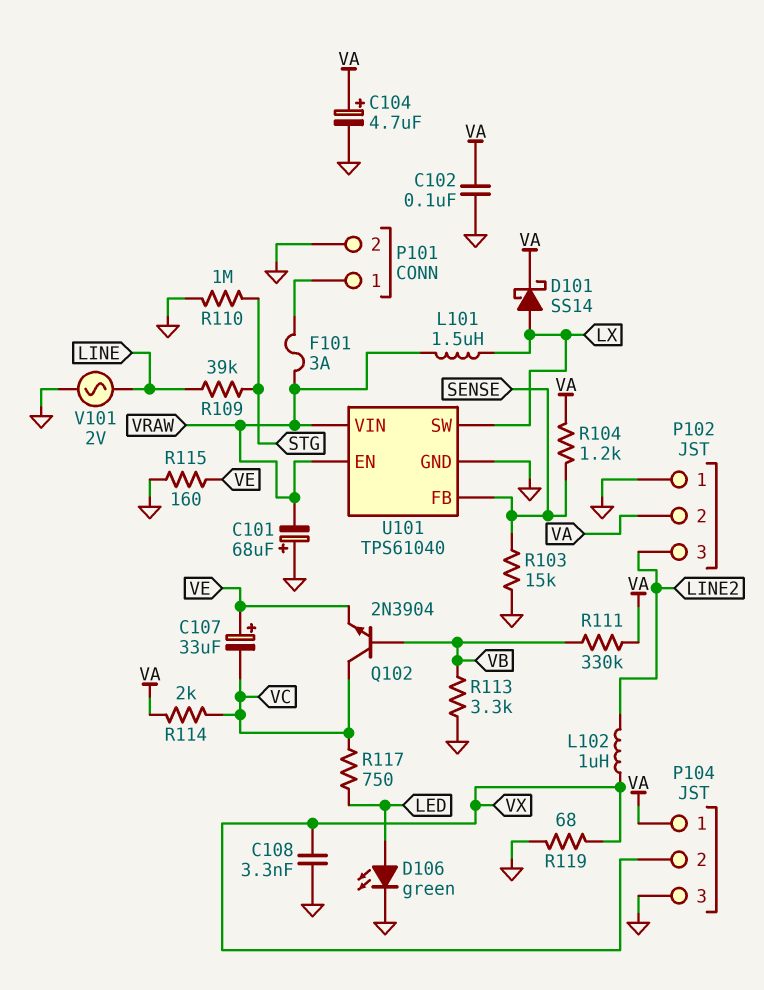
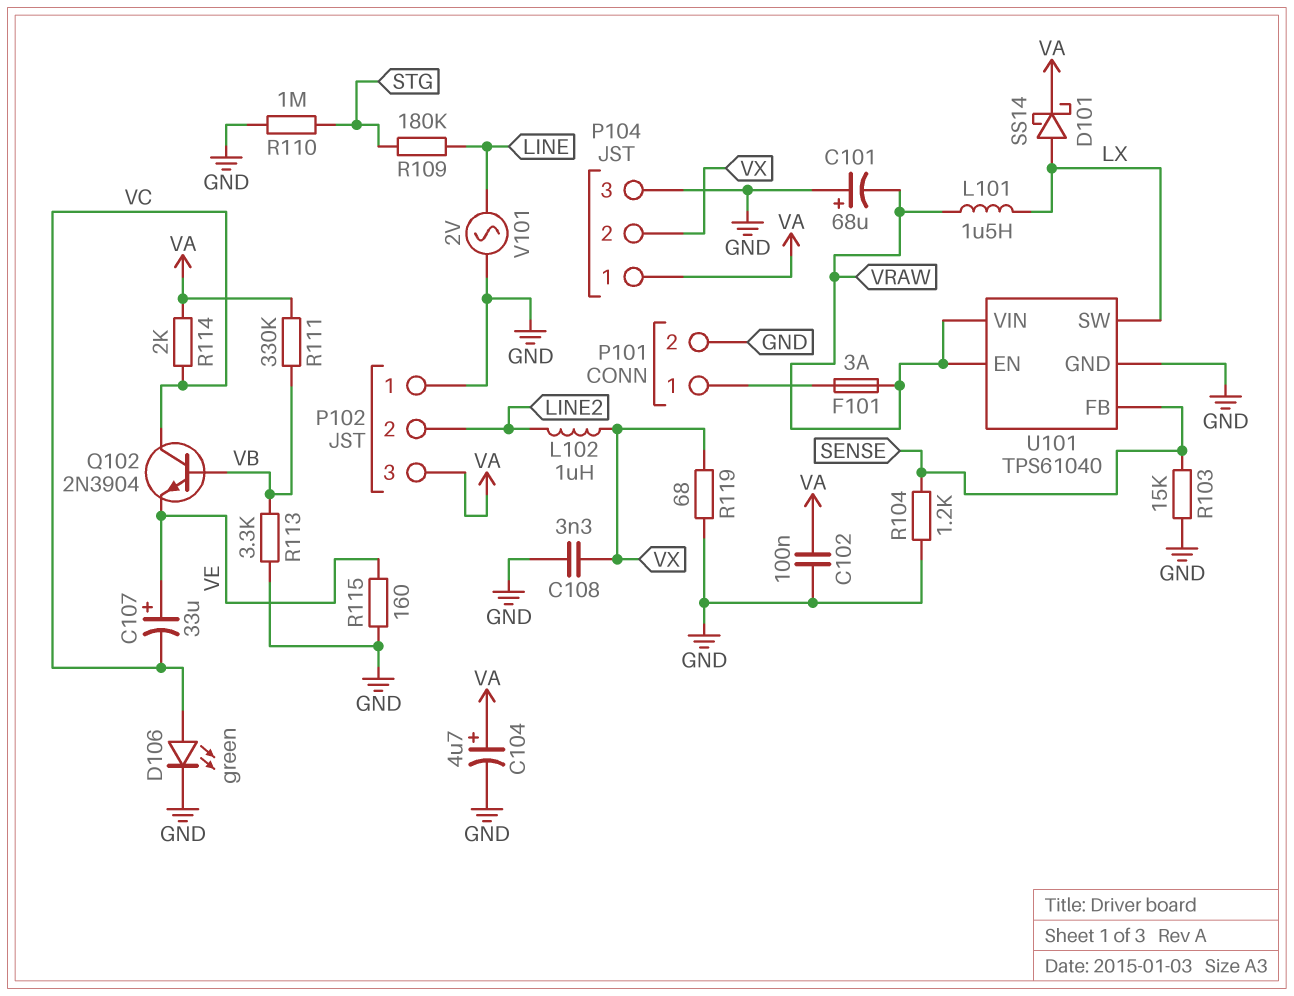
D106: LED green (A LED, K GND) -> LED green (A VC, K GND)
P102 pin 2: VA -> LINE2
P102 pin 3: LINE2 -> VA
R104: 1.2k (SENSE, VA) -> 1.2k (GND, SENSE)
R109: 39k (LINE, STG) -> 180k (LINE, STG)
R117: 750 (LED, VC) -> none

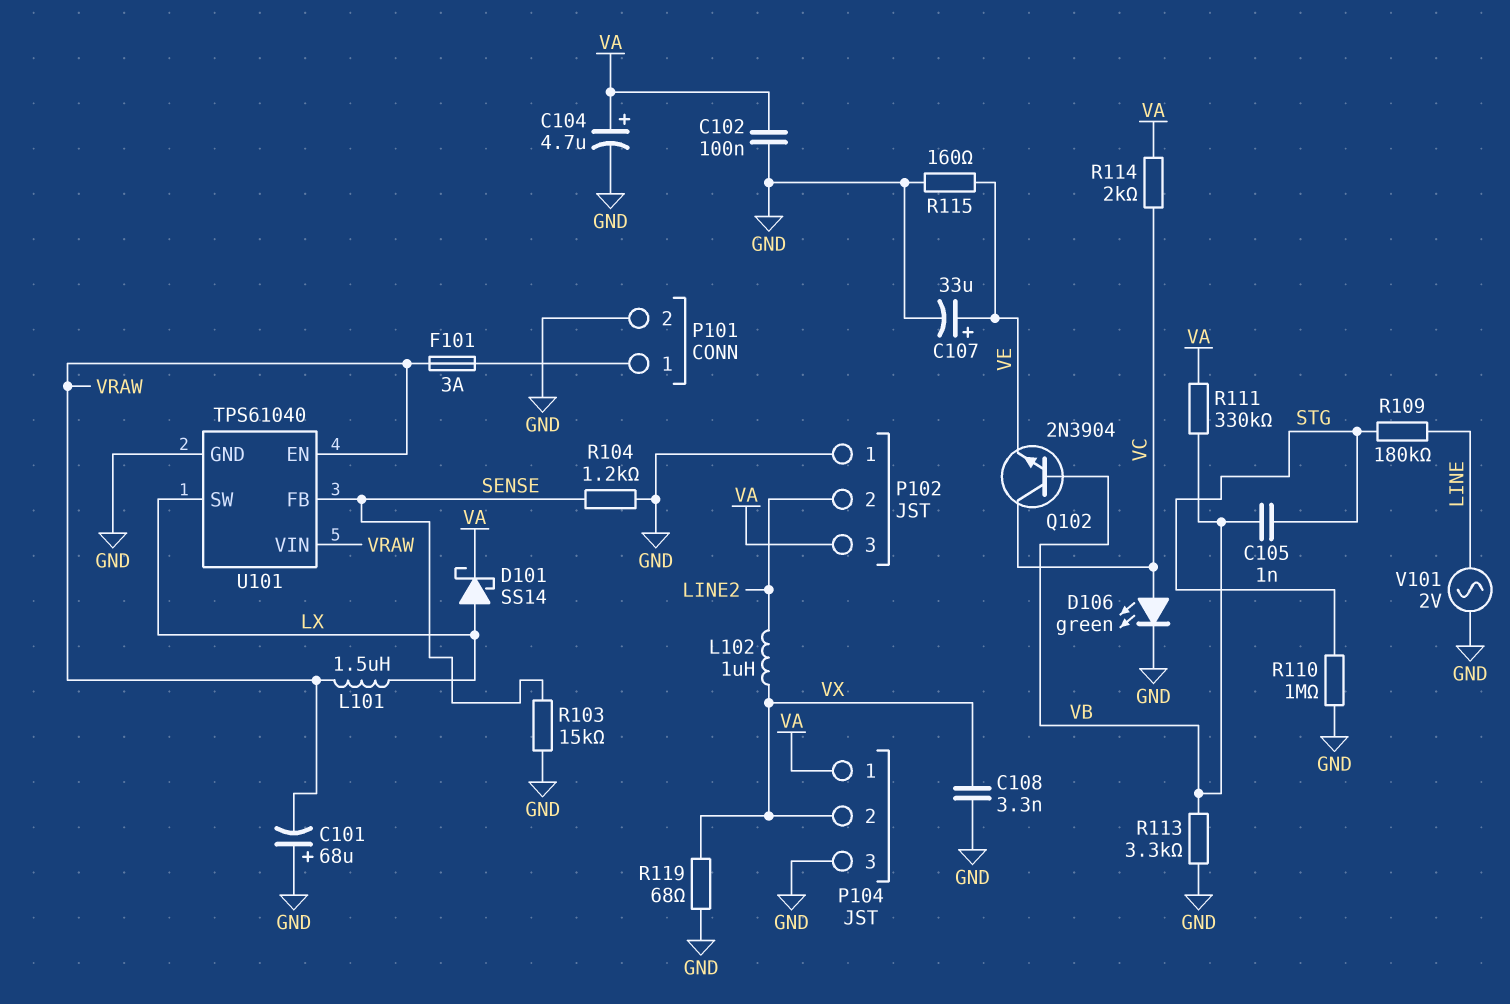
C105: none -> 1nF (STG, VB)
C107: 33uF (plus VE, minus VC) -> 33uF (plus VE, minus GND)

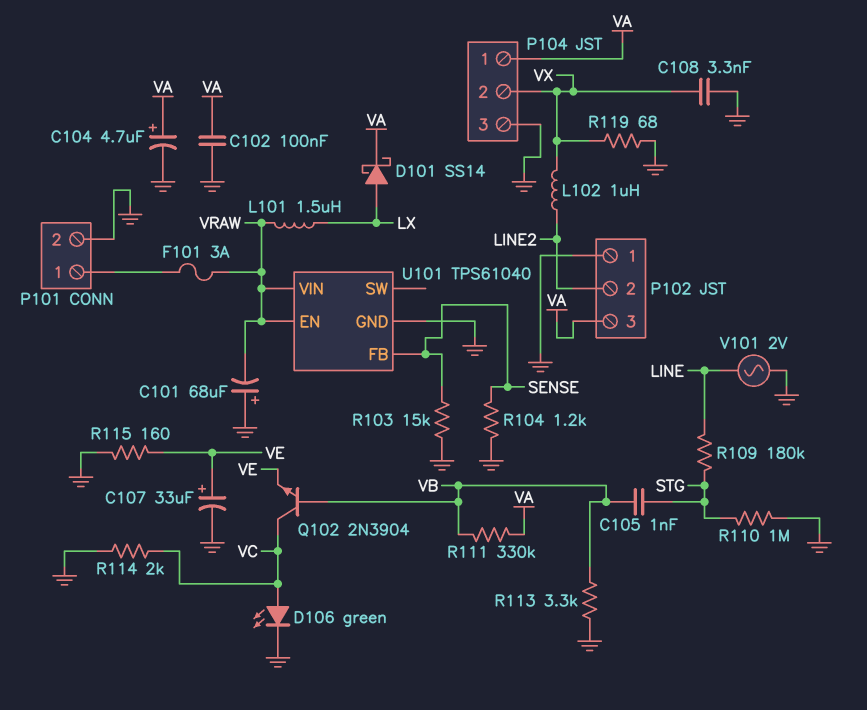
R114: 2k (VA, VC) -> 2k (GND, VC)
U101 pin SW: LX -> none

